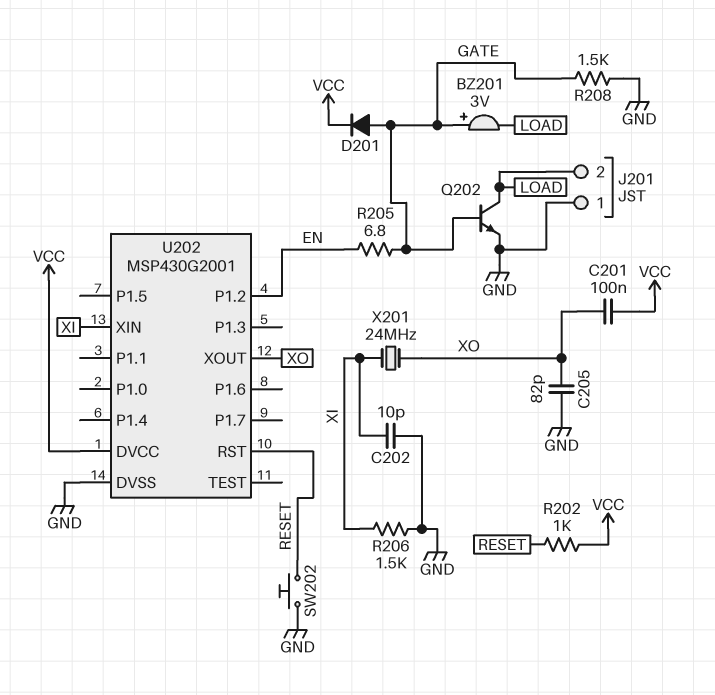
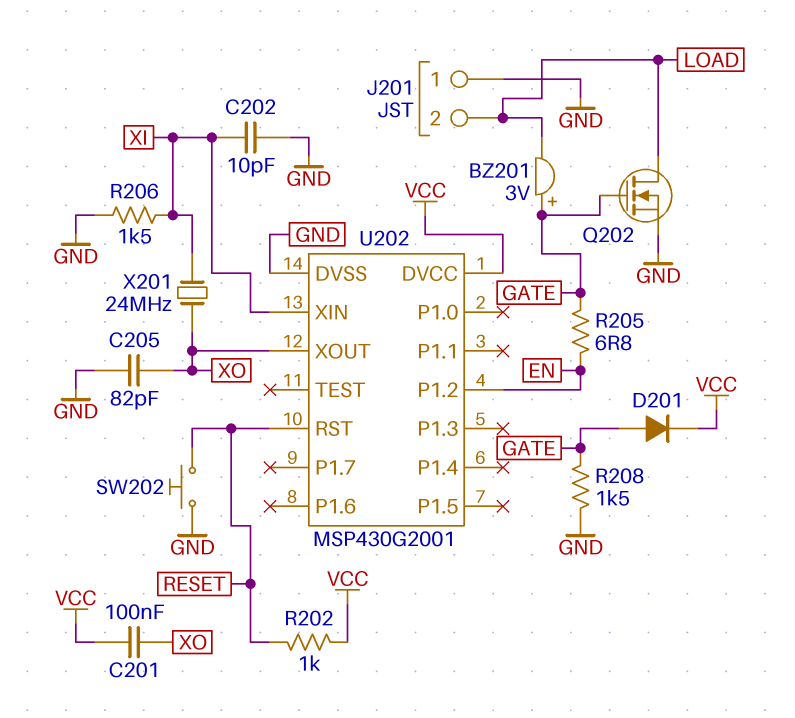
Q202: NPN (B GATE, C LOAD, E GND) -> NMOS (G GATE, D LOAD, S GND)

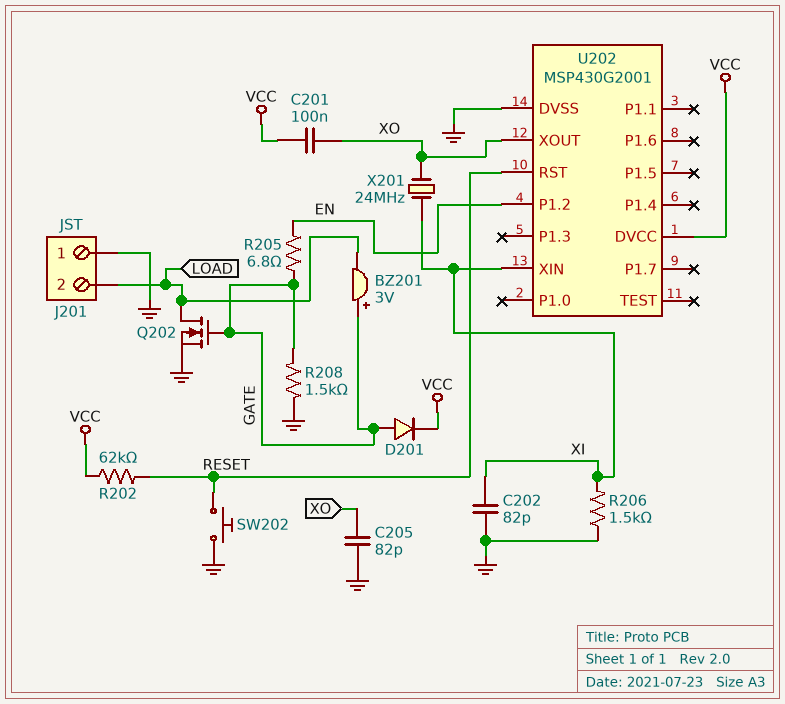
C202: 10pF (GND, XI) -> 82pF (GND, XI)
R202: 1k (RESET, VCC) -> 62k (RESET, VCC)

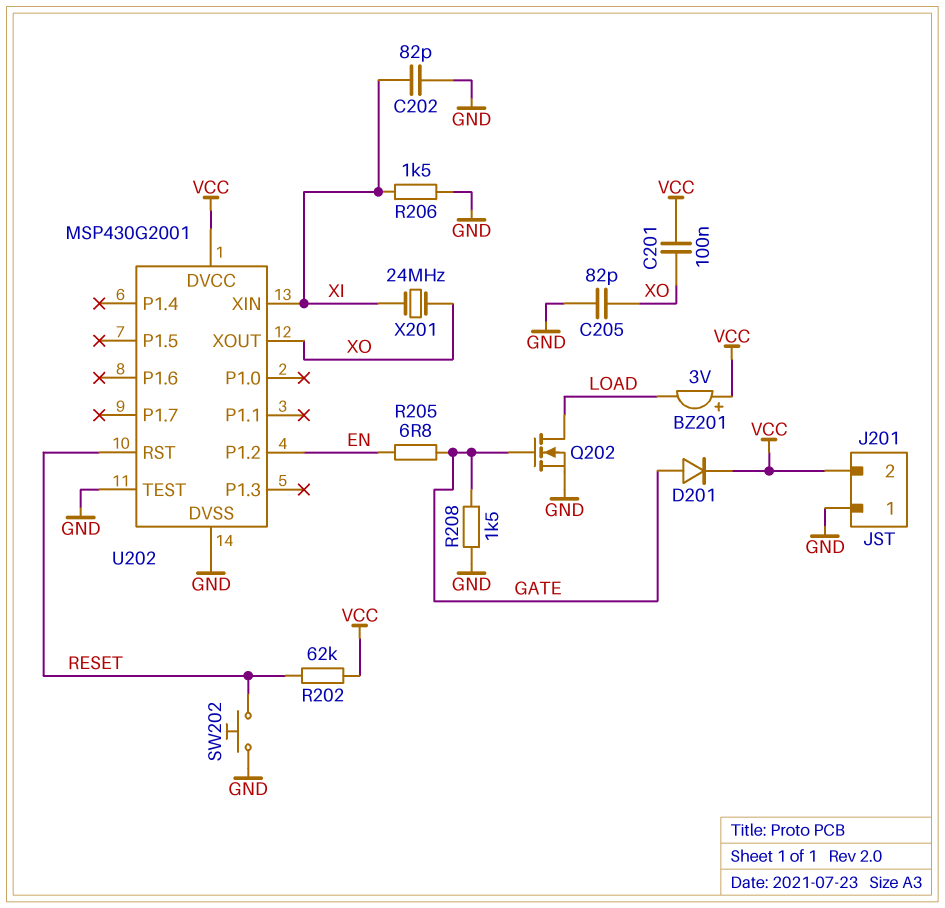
BZ201: buzzer 3V (plus GATE, minus LOAD) -> buzzer 3V (plus VCC, minus LOAD)
J201 pin 2: LOAD -> VCC
U202 pin TEST: none -> GND

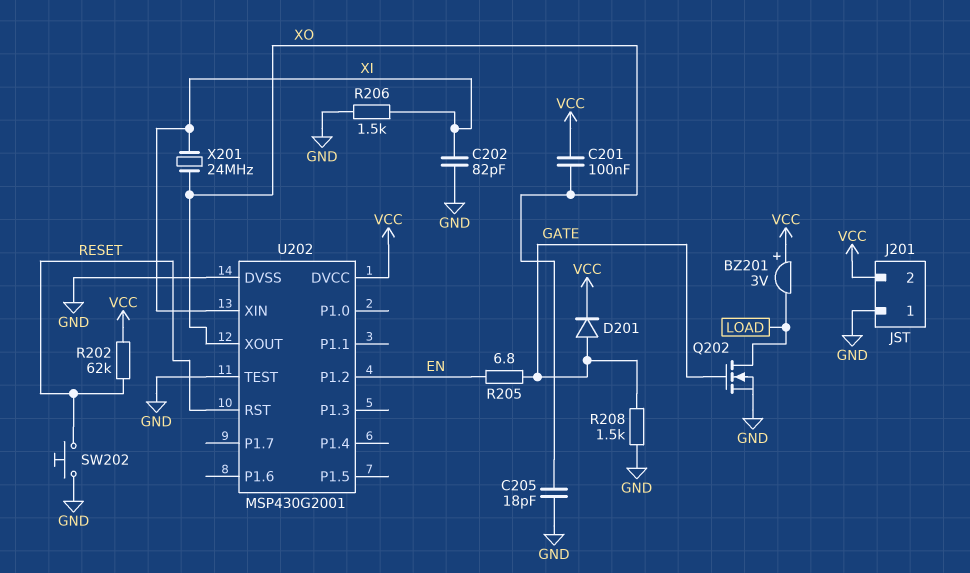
C205: 82pF (GND, XO) -> 18pF (GND, XO)

